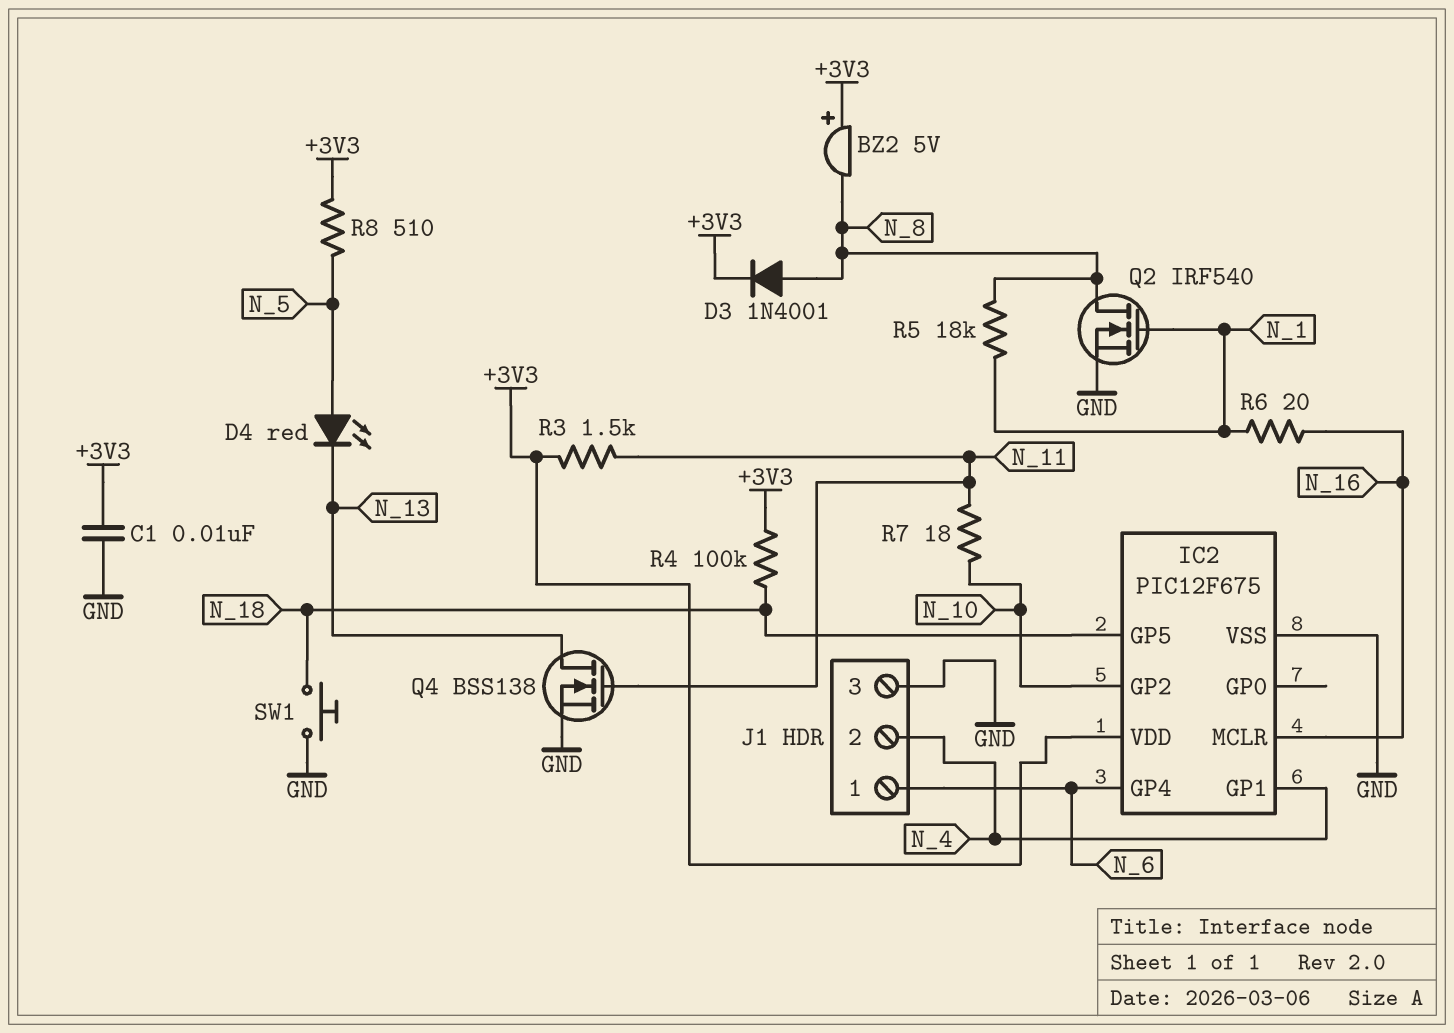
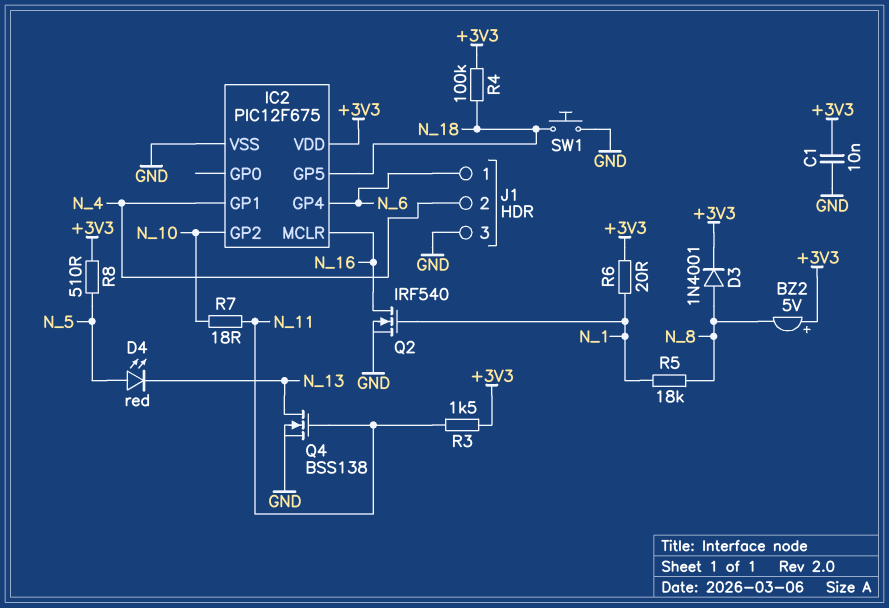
Q2: NMOS IRF540 (G N_1, D N_8, S GND) -> NMOS IRF540 (G N_1, D N_16, S GND)
R6: 20 (N_1, N_16) -> 20 (+3V3, N_1)

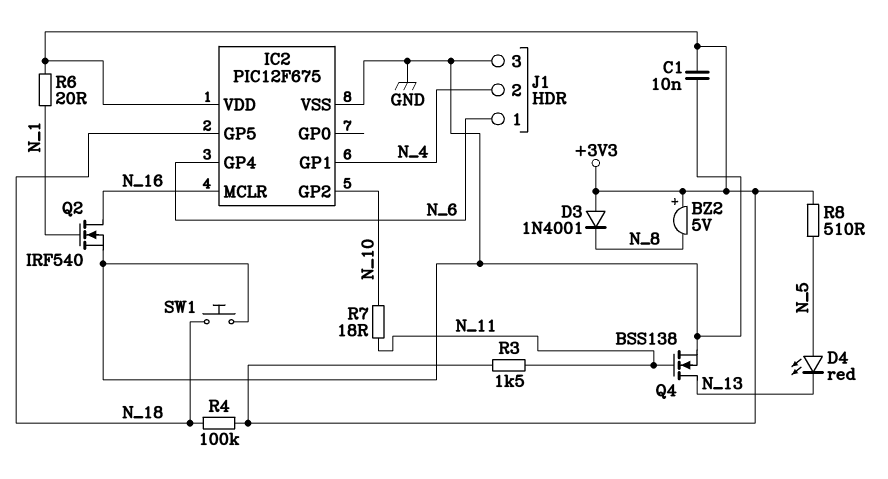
D3: diode 1N4001 (A N_8, K +3V3) -> diode 1N4001 (A +3V3, K N_8)
R5: 18k (N_1, N_8) -> none

